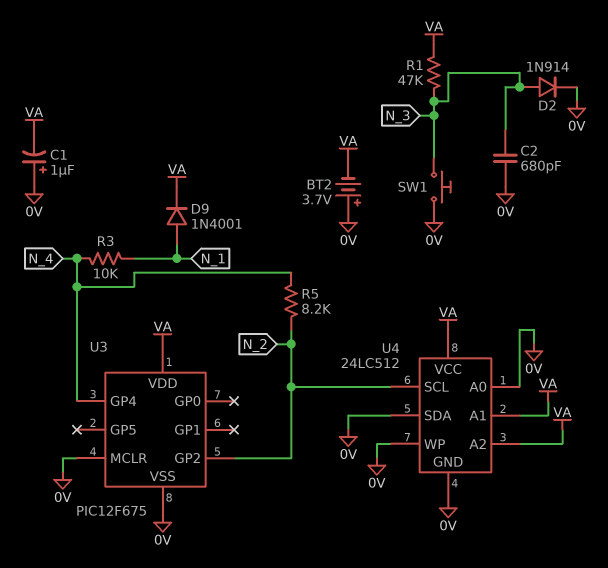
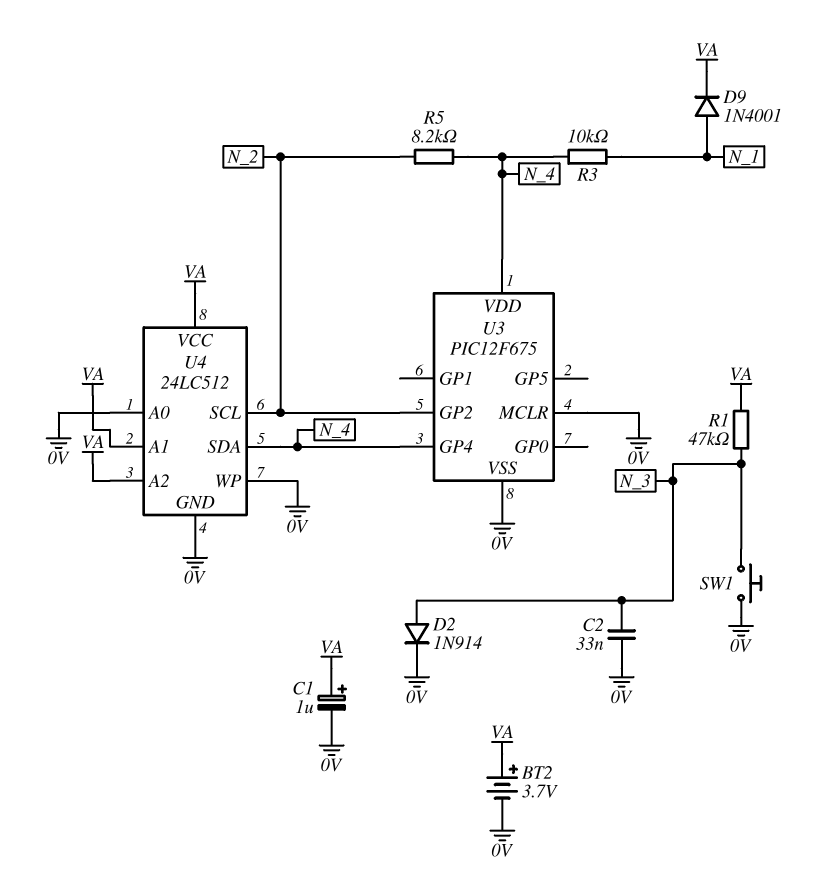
BT2: 3.7V (plus 0V, minus VA) -> 3.7V (plus VA, minus 0V)
C1: 1uF (plus 0V, minus VA) -> 1uF (plus VA, minus 0V)
C2: 680pF (0V, N_3) -> 33nF (0V, N_3)
U3 pin VDD: VA -> N_4
U4 pin SDA: 0V -> N_4

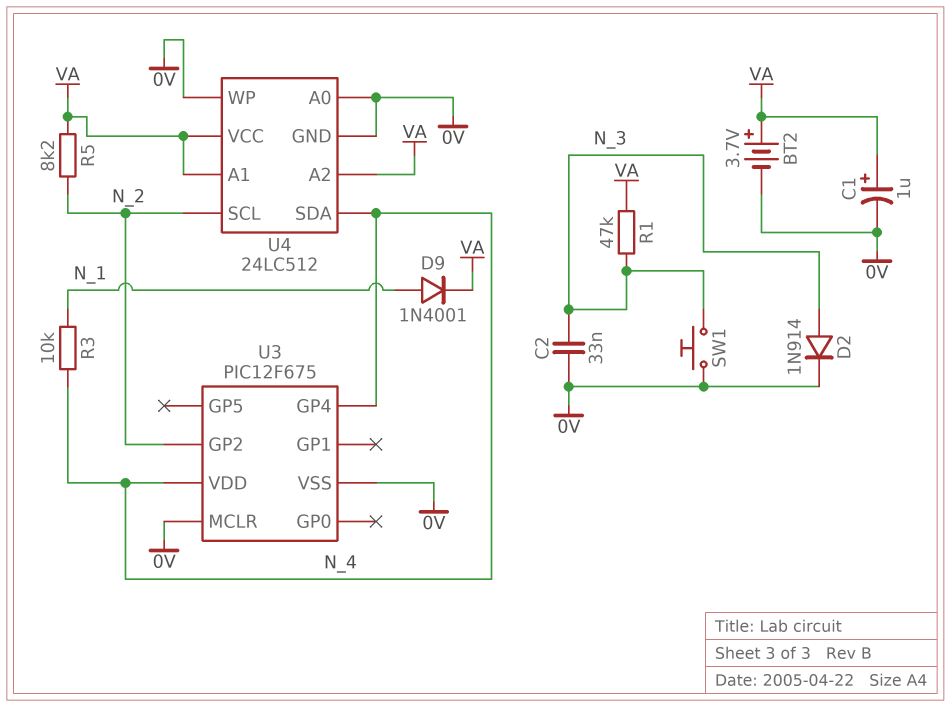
R5: 8.2k (N_2, N_4) -> 8.2k (N_2, VA)

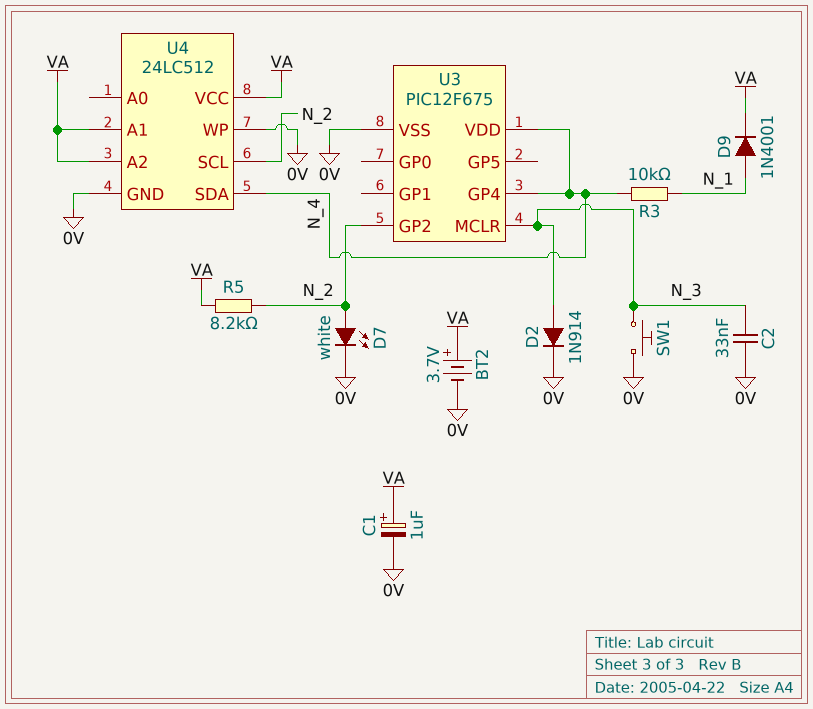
D7: none -> LED white (A N_2, K 0V)
R1: 47k (N_3, VA) -> none
U3 pin MCLR: 0V -> N_3
U4 pin A0: 0V -> none

